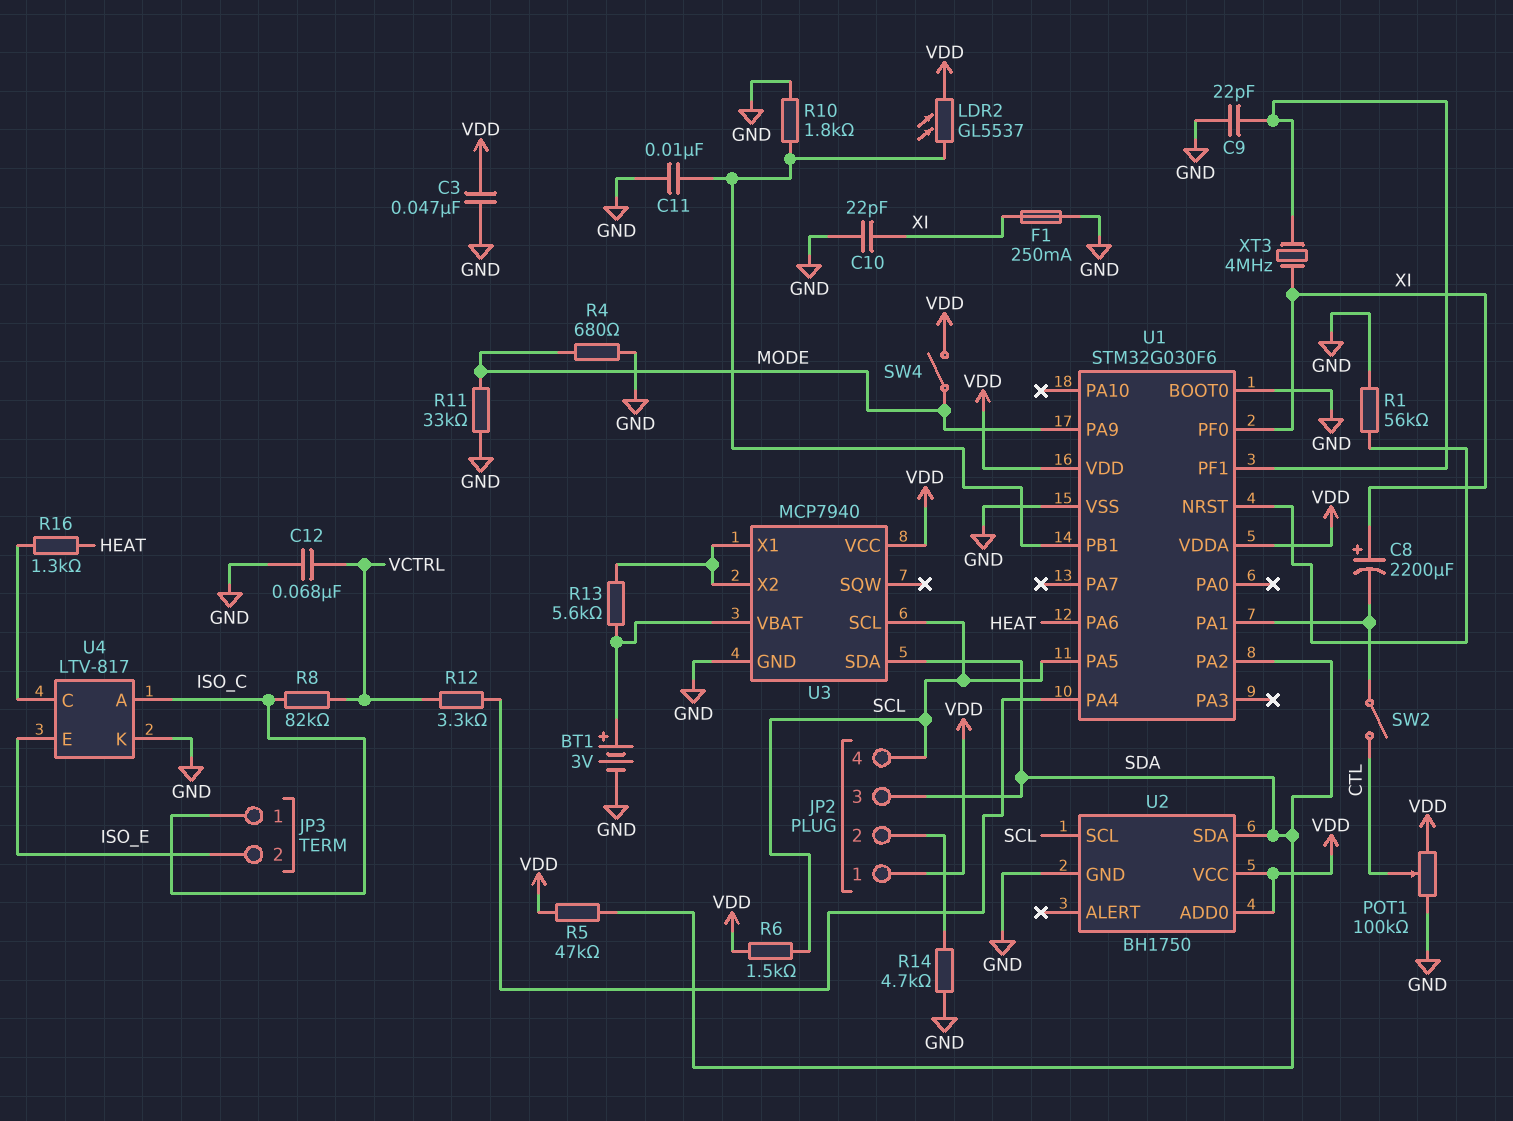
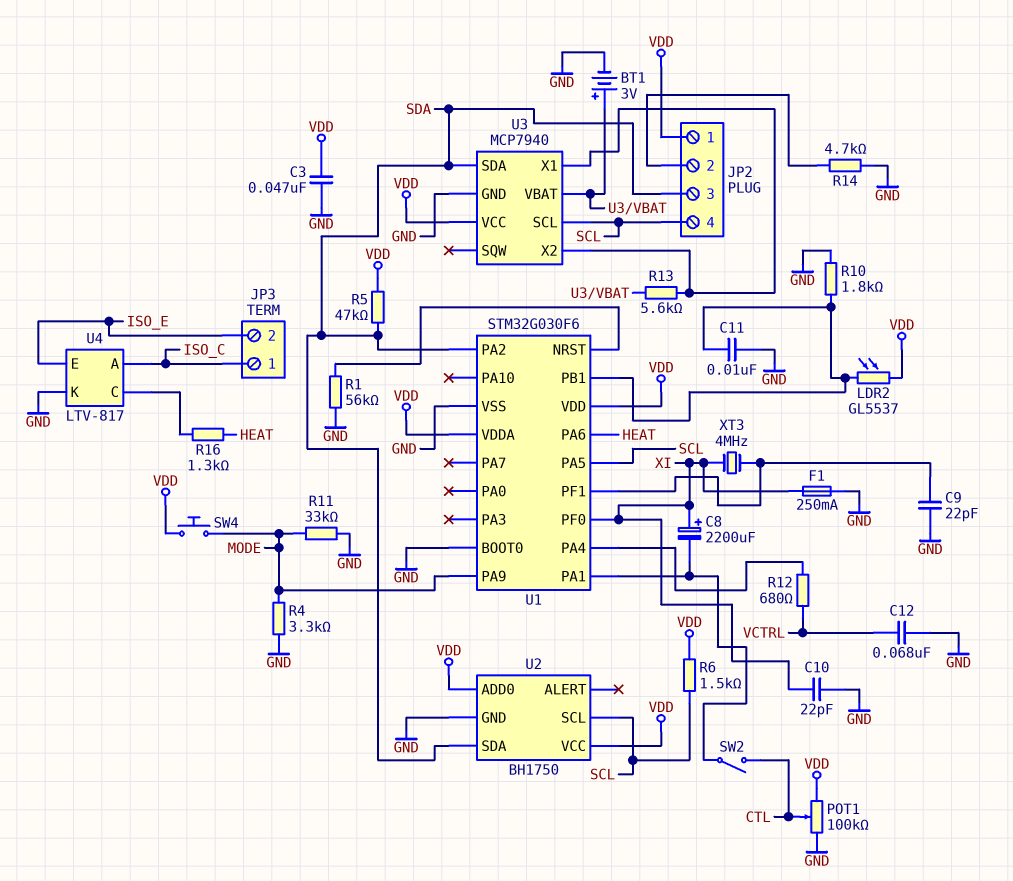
R4: 680 (GND, MODE) -> 3.3k (GND, MODE)
R8: 82k (ISO_C, VCTRL) -> none
R12: 3.3k (U1/PA4, VCTRL) -> 680 (U1/PA4, VCTRL)
SW4: switch (MODE, VDD) -> button (MODE, VDD)

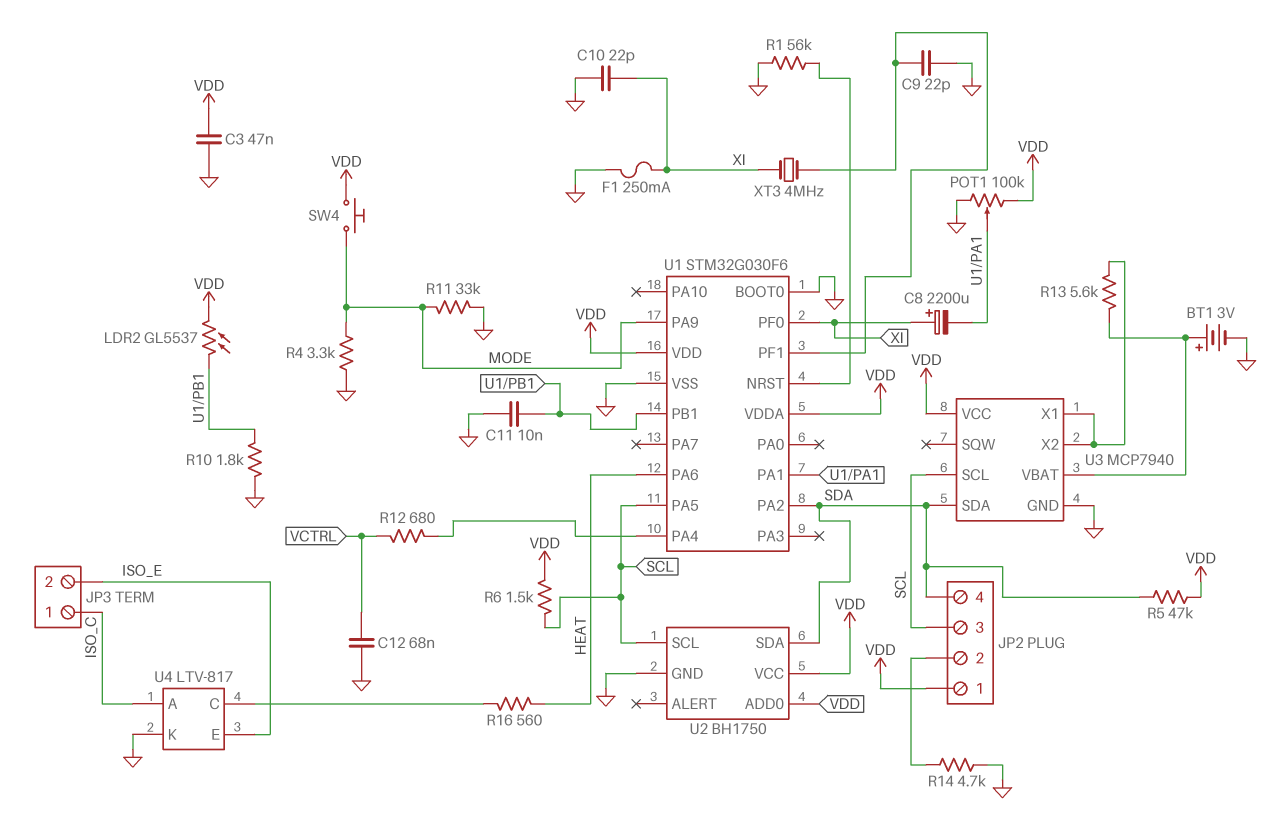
JP2 pin 3: SDA -> SCL
JP2 pin 4: SCL -> SDA
POT1: 100k (GND, VDD, wiper CTL) -> 100k (GND, VDD, wiper U1/PA1)
R16: 1.3k (HEAT, U4/C) -> 560 (HEAT, U4/C)
SW2: switch (CTL, U1/PA1) -> none

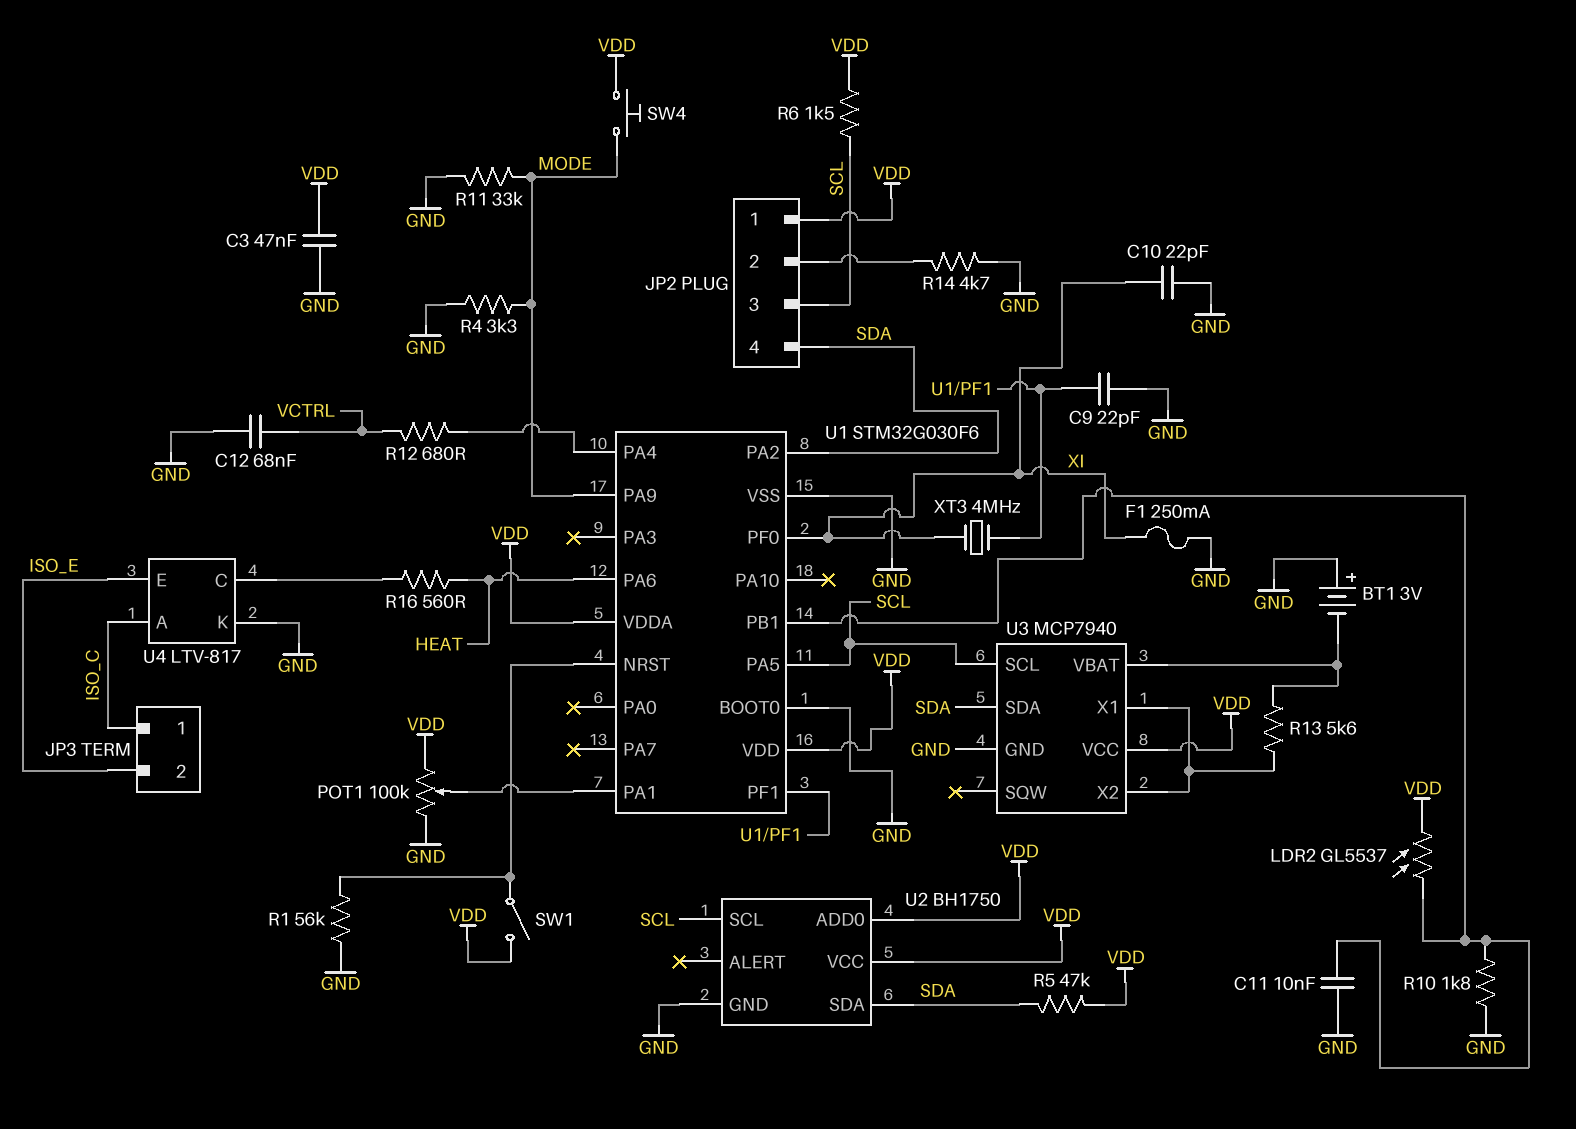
BT1: 3V (plus U3/VBAT, minus GND) -> 3V (plus GND, minus U3/VBAT)
C8: 2200uF (plus XI, minus U1/PA1) -> none
SW1: none -> switch (U1/NRST, VDD)

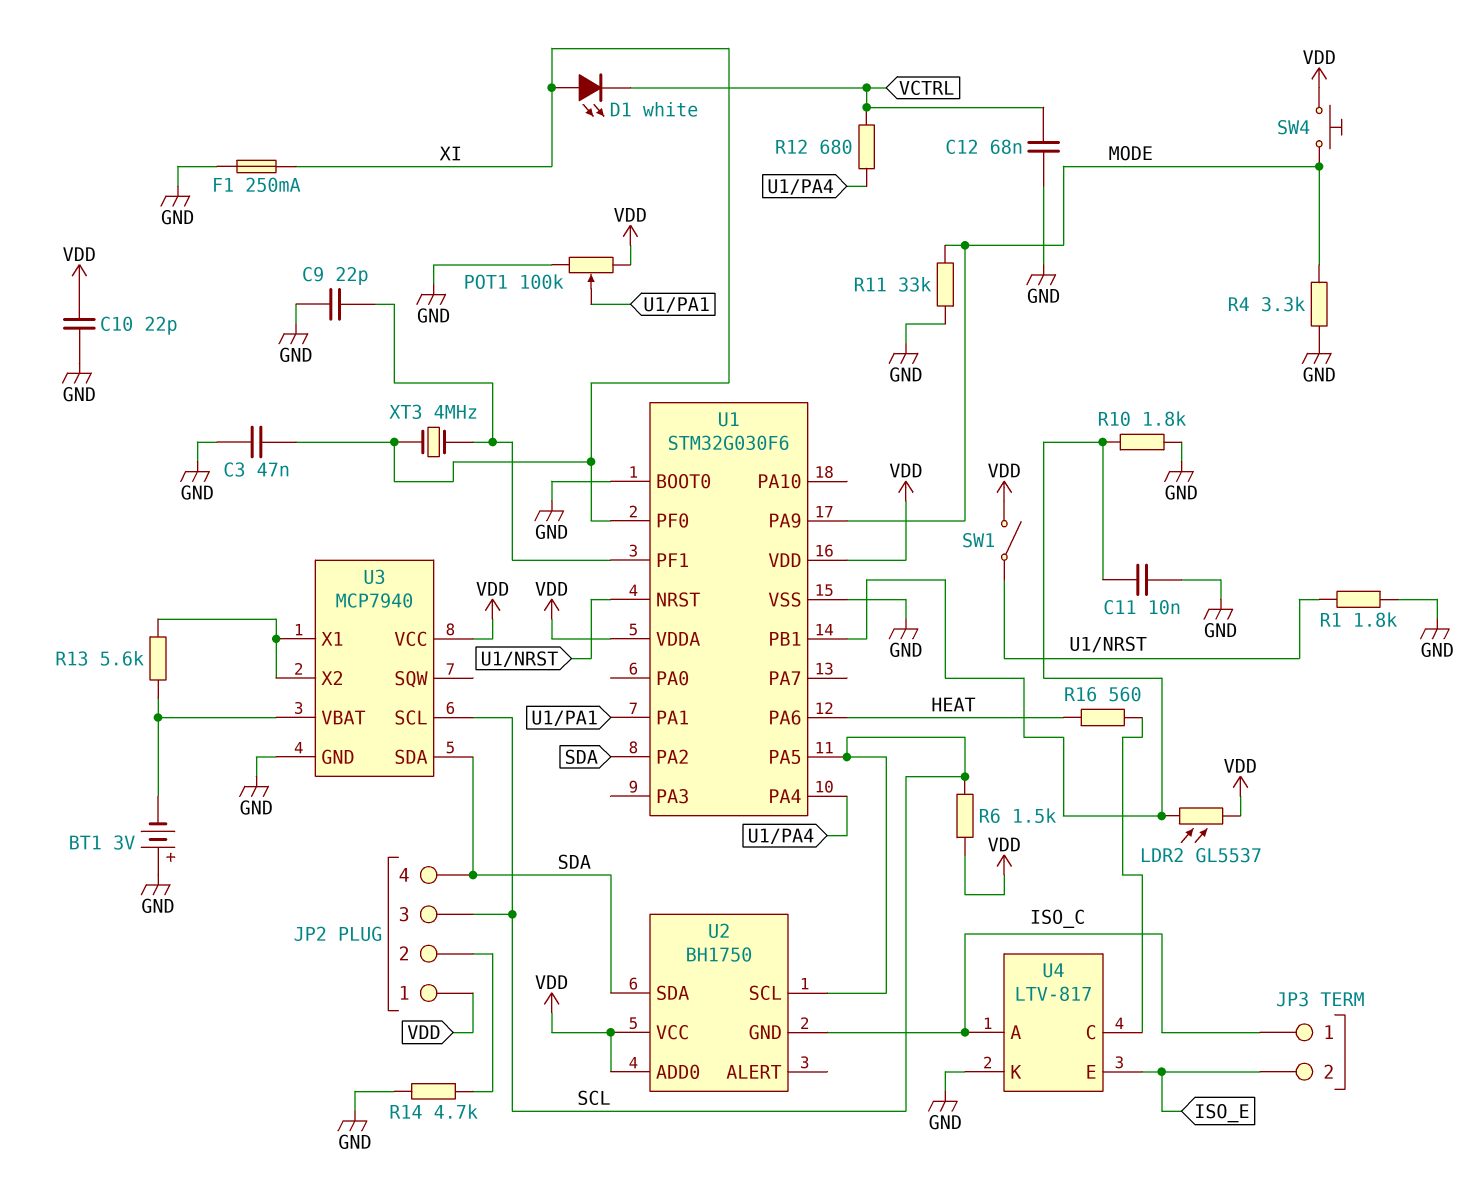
C3: 47nF (GND, VDD) -> 47nF (GND, XI)
C10: 22pF (GND, XI) -> 22pF (GND, VDD)
D1: none -> LED white (A XI, K VCTRL)
R1: 56k (GND, U1/NRST) -> 1.8k (GND, U1/NRST)
R5: 47k (SDA, VDD) -> none
U2 pin GND: GND -> ISO_C

